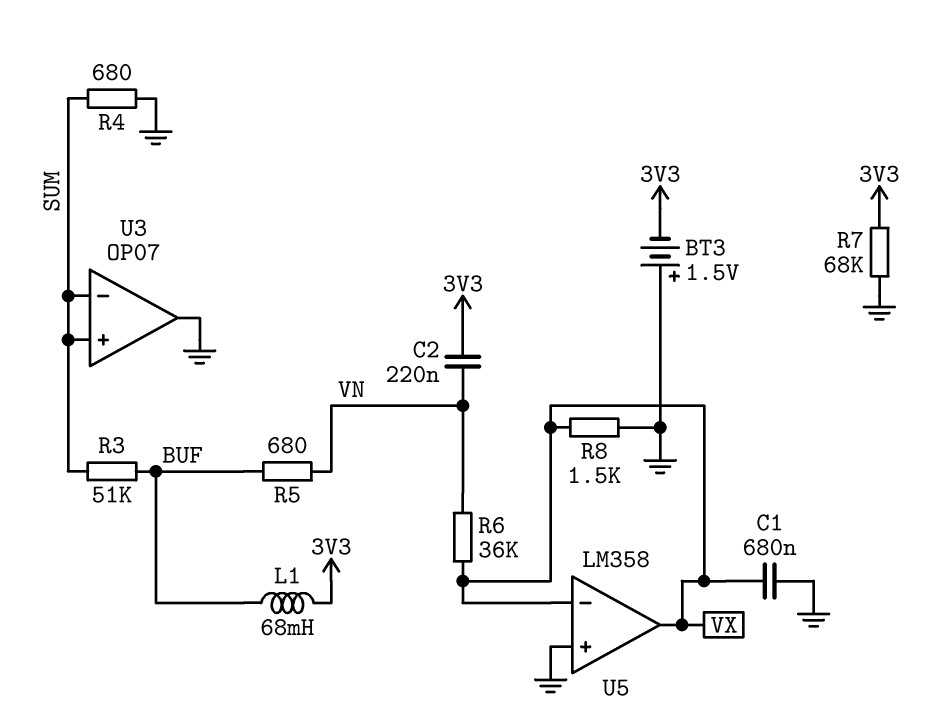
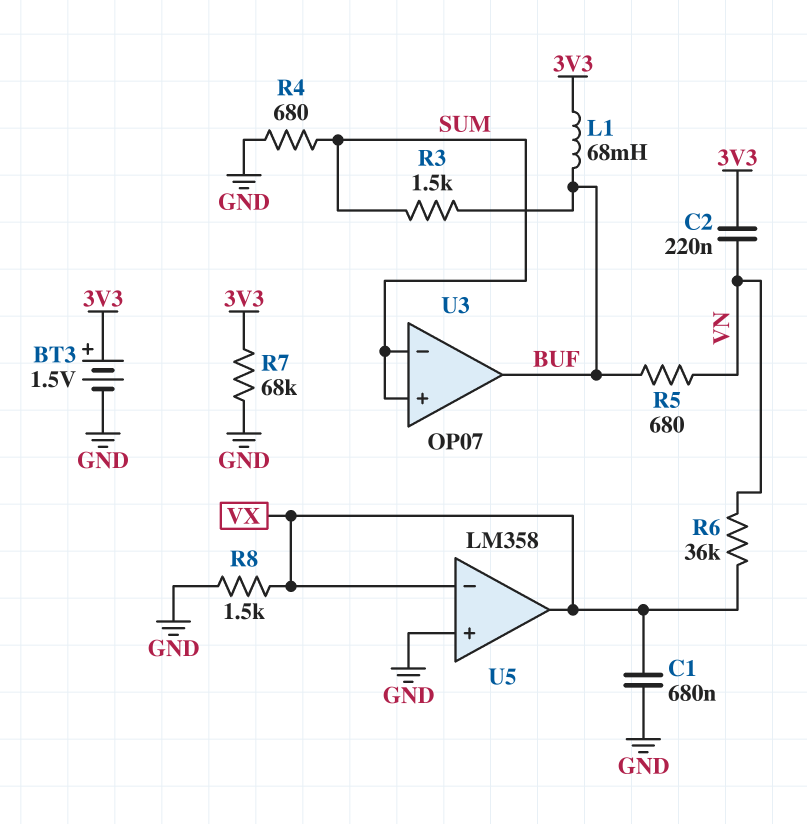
BT3: 1.5V (plus GND, minus 3V3) -> 1.5V (plus 3V3, minus GND)
R3: 51k (BUF, SUM) -> 1.5k (BUF, SUM)
U3 pin out: GND -> BUF

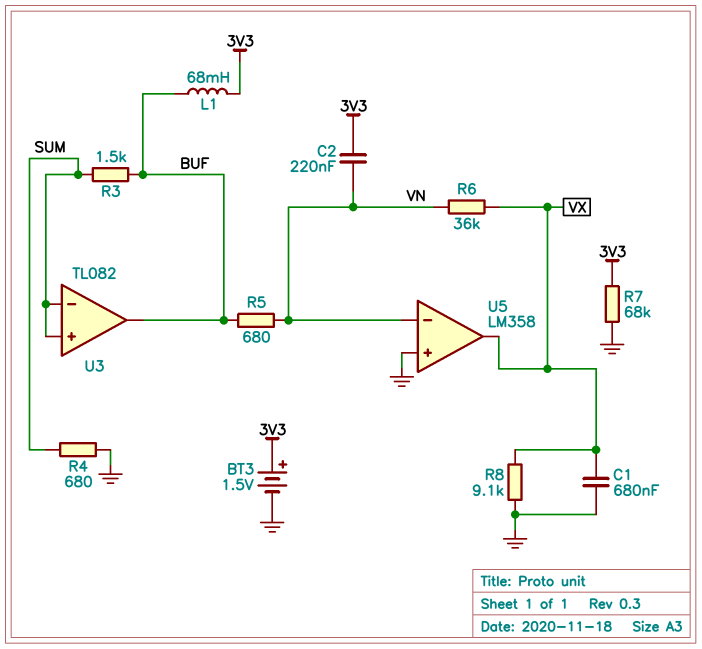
R8: 1.5k (GND, VX) -> 9.1k (GND, VX)
U3: OP07 -> TL082
U5 pin in-: VX -> VN

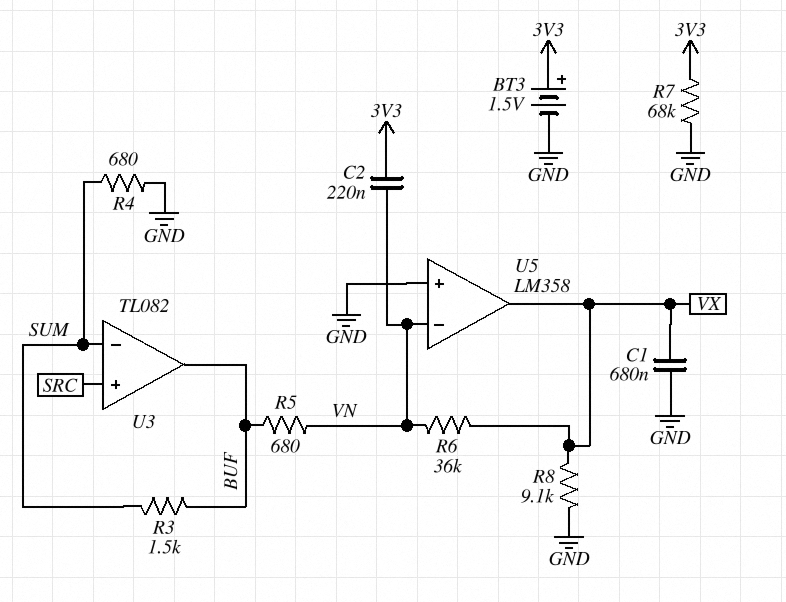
L1: 68mH (3V3, BUF) -> none
U3 pin in+: SUM -> SRC

